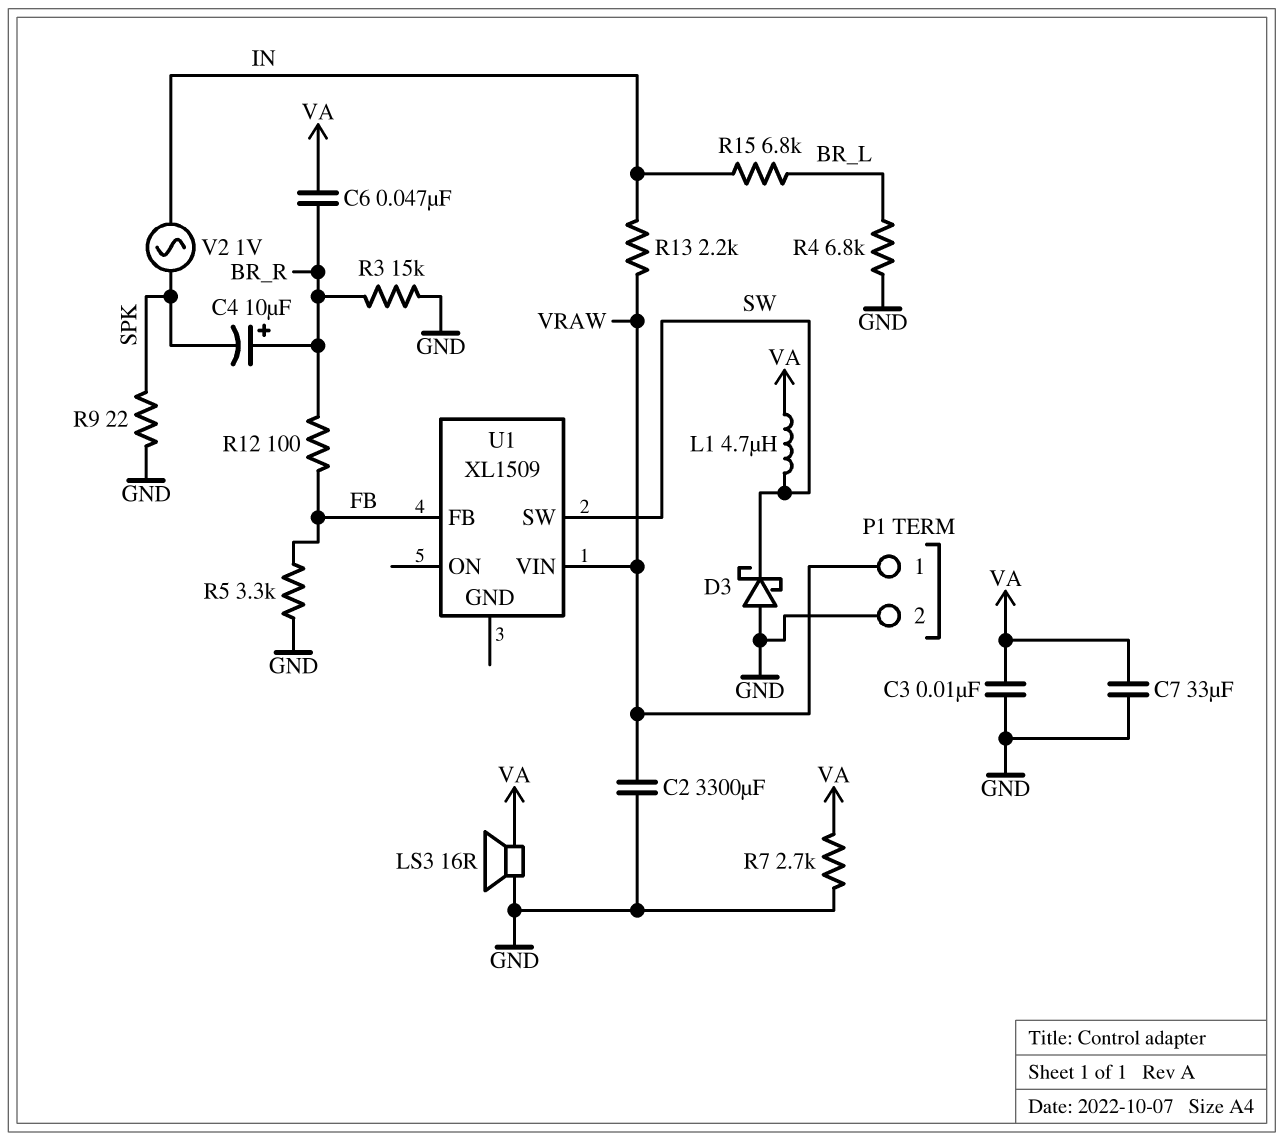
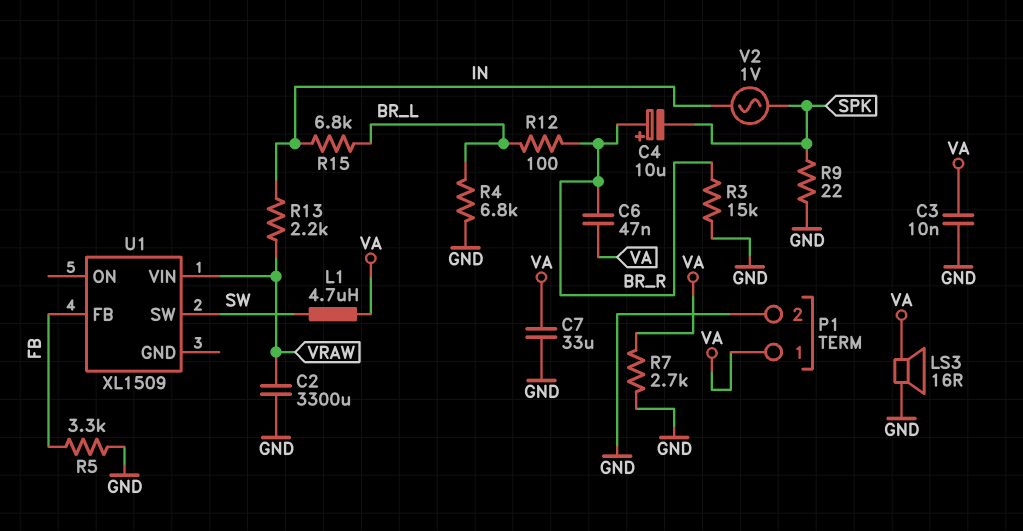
D3: schottky (A GND, K SW) -> none
P1 pin 1: VRAW -> VA
R12: 100 (BR_R, FB) -> 100 (BR_L, BR_R)

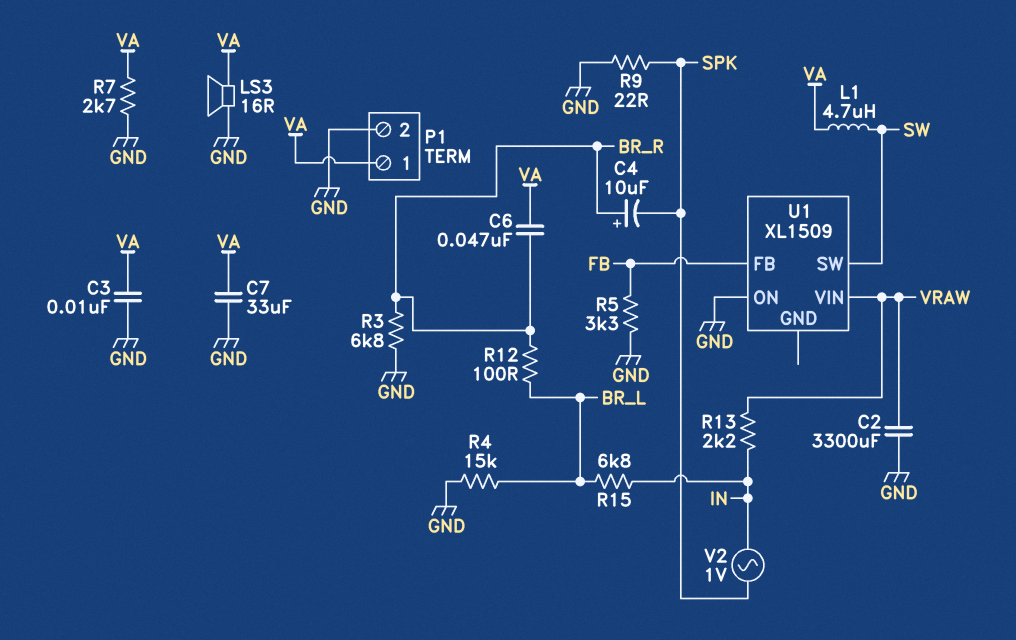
R3: 15k (BR_R, GND) -> 6.8k (BR_R, GND)
R4: 6.8k (BR_L, GND) -> 15k (BR_L, GND)
U1 pin ON: none -> GND

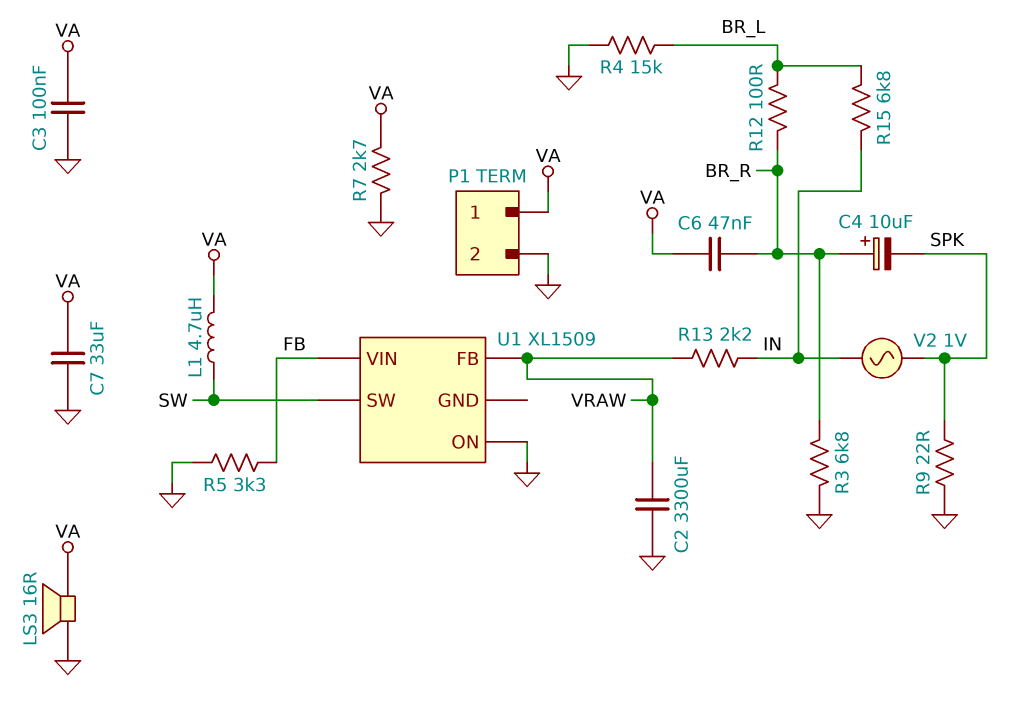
C3: 10nF (GND, VA) -> 100nF (GND, VA)
U1 pin FB: FB -> VRAW
U1 pin VIN: VRAW -> FB

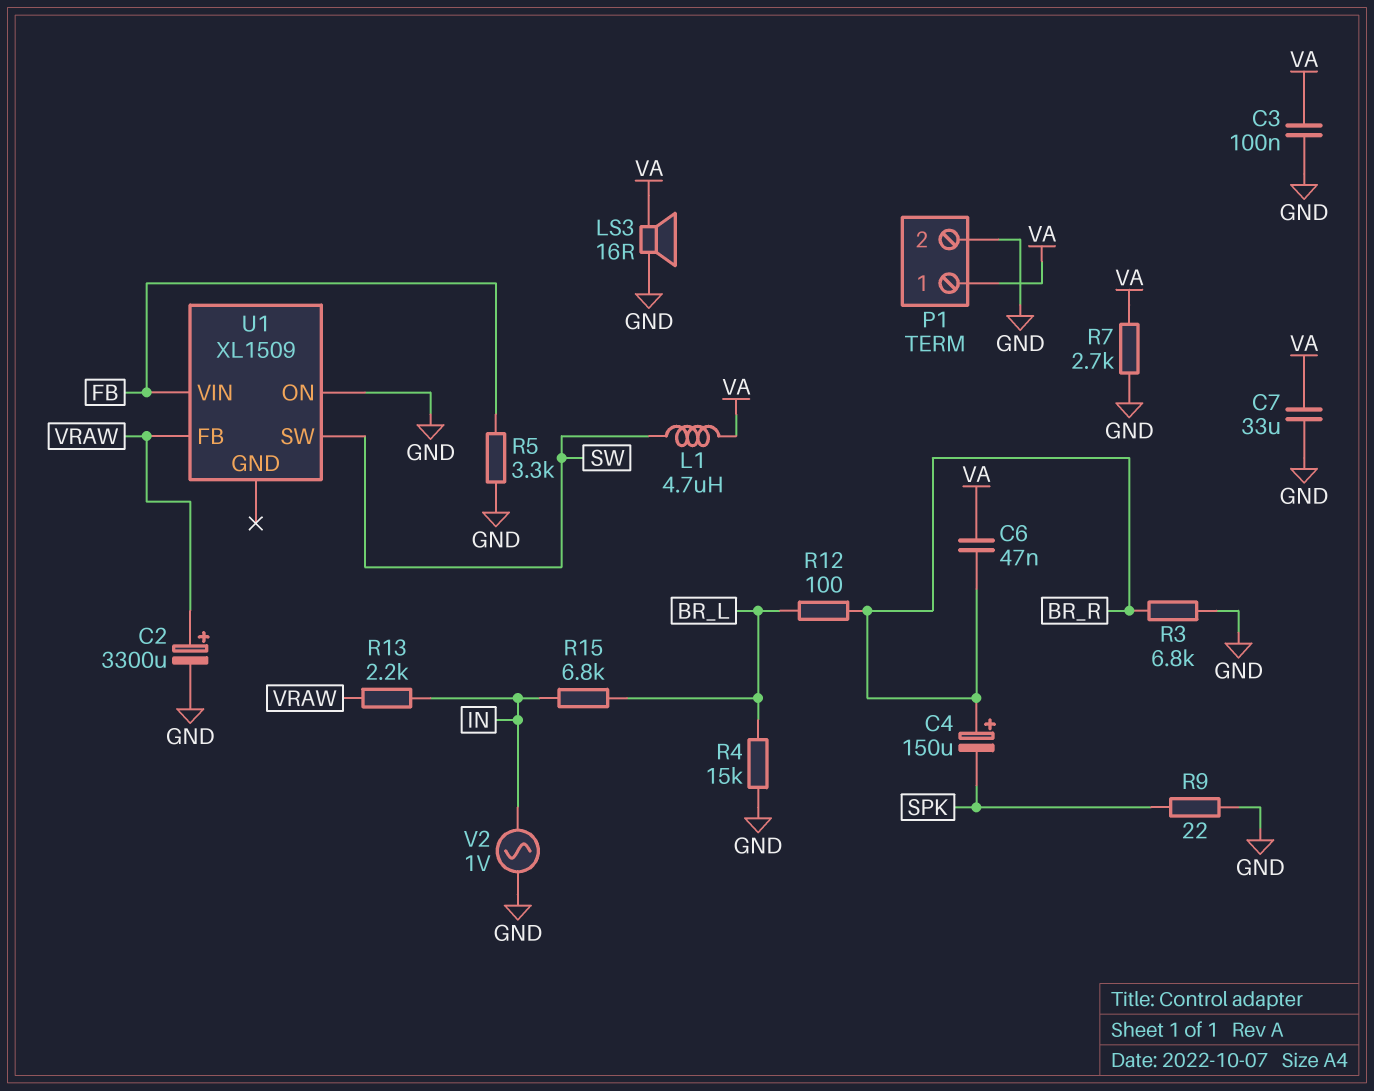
C2: 3300uF (GND, VRAW) -> 3300uF (plus VRAW, minus GND)
C4: 10uF (plus BR_R, minus SPK) -> 150uF (plus BR_R, minus SPK)
V2: AC 1V (IN, SPK) -> AC 1V (GND, IN)

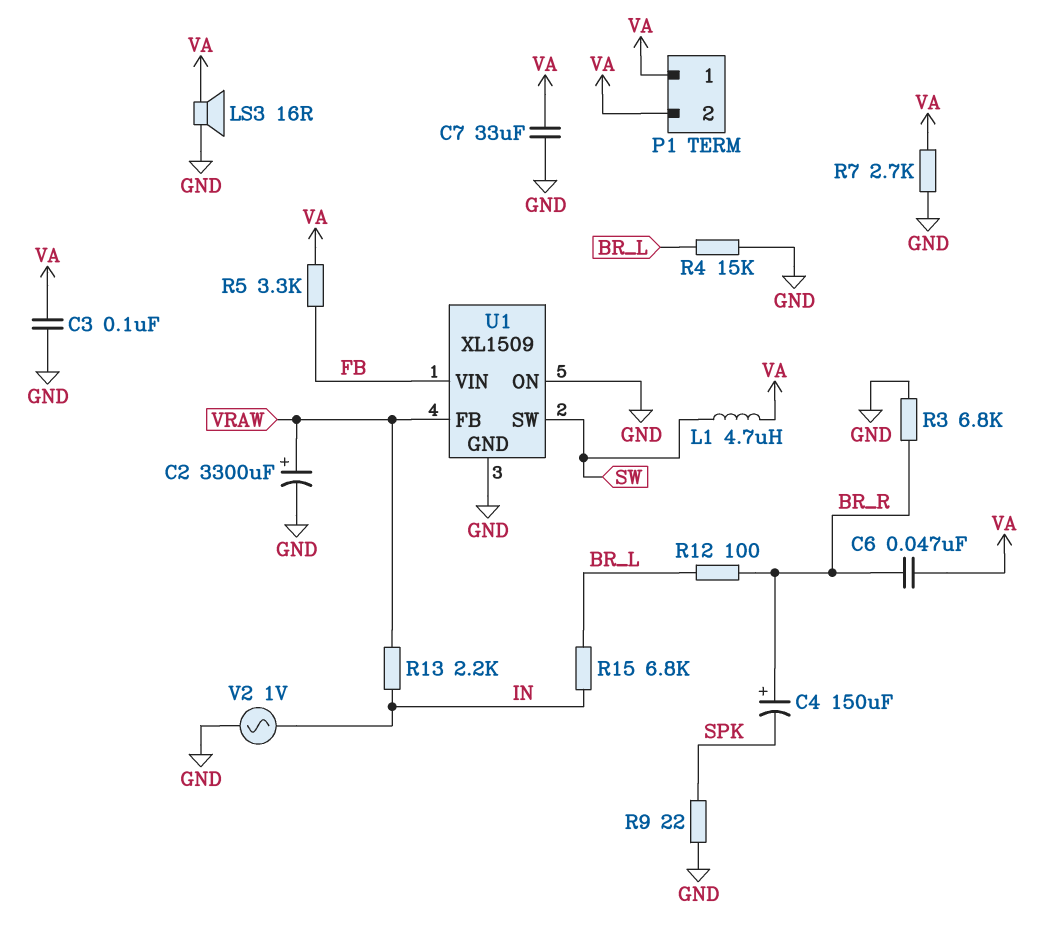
P1 pin 2: GND -> VA
R5: 3.3k (FB, GND) -> 3.3k (FB, VA)
U1 pin GND: none -> GND

